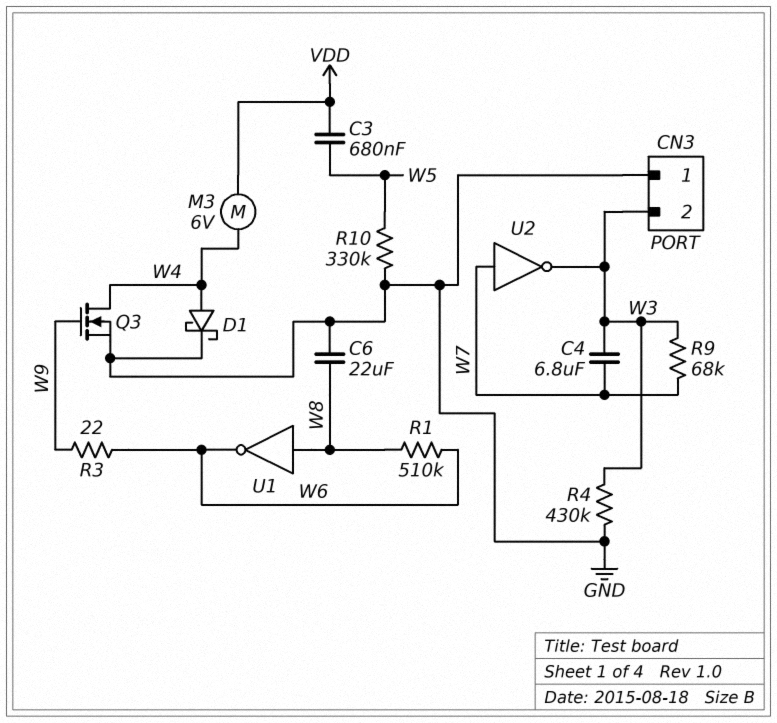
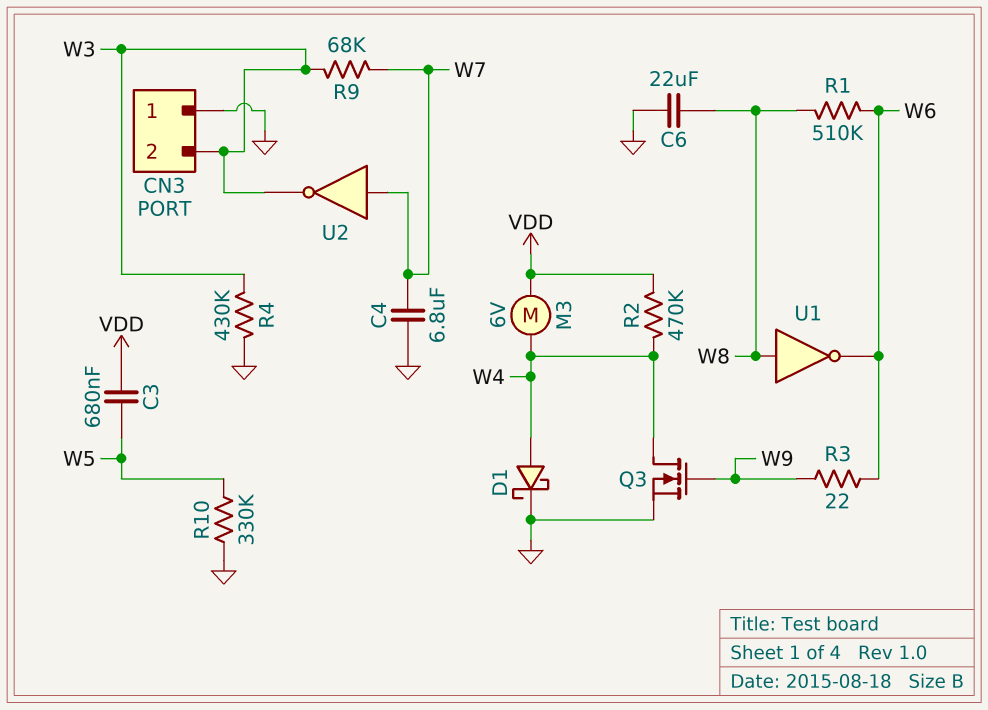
C4: 6.8uF (W3, W7) -> 6.8uF (GND, W7)
R2: none -> 470k (VDD, W4)

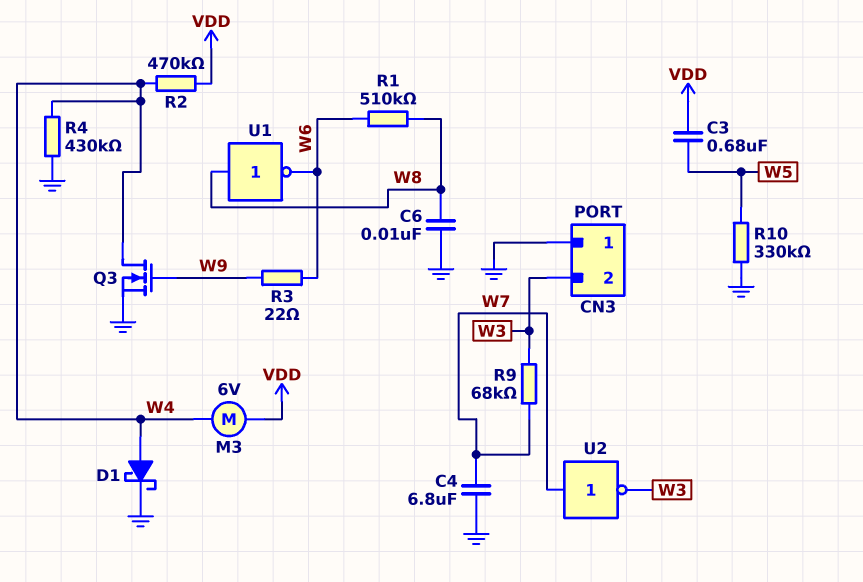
C6: 22uF (GND, W8) -> 10nF (GND, W8)
R4: 430k (GND, W3) -> 430k (GND, W4)

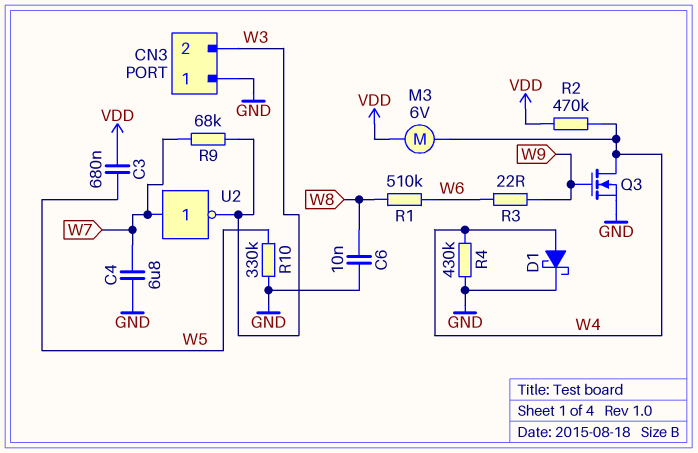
U1: NOT (in W8, out W6) -> none

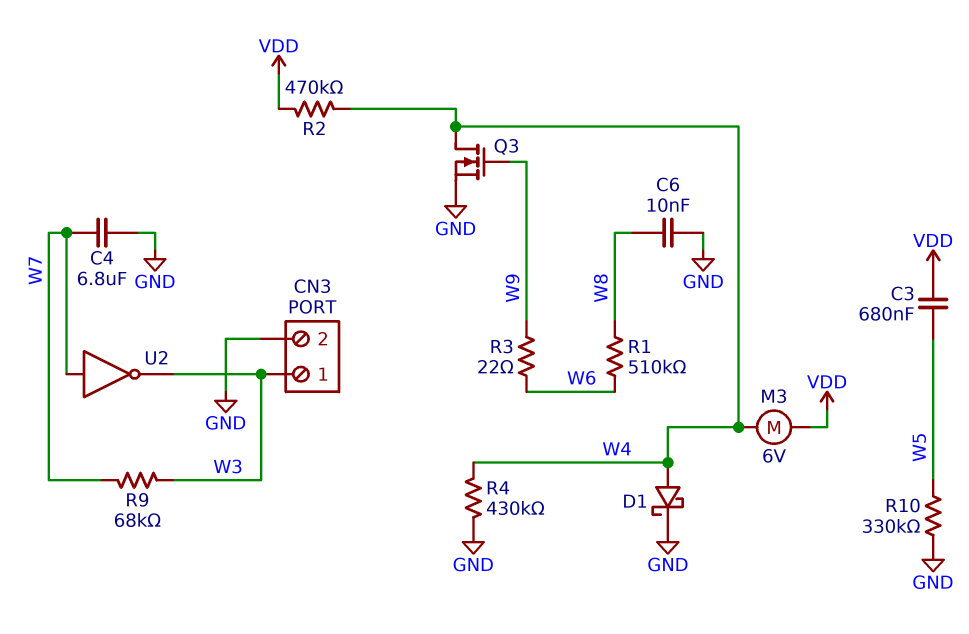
CN3 pin 1: GND -> W3
CN3 pin 2: W3 -> GND

